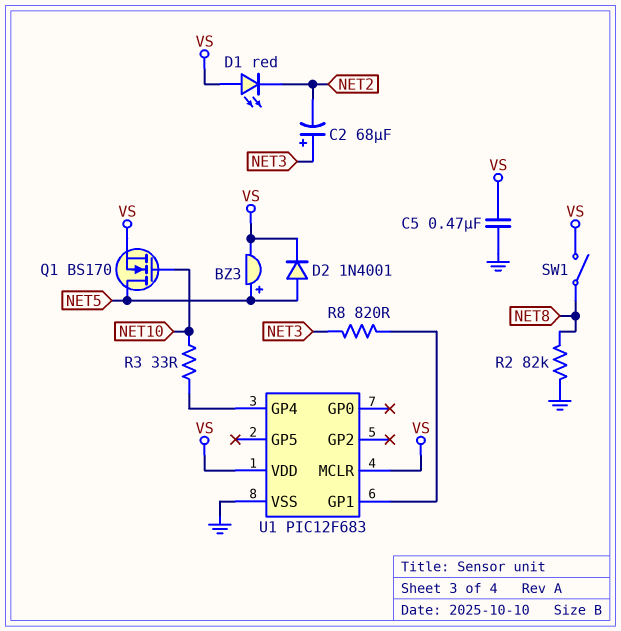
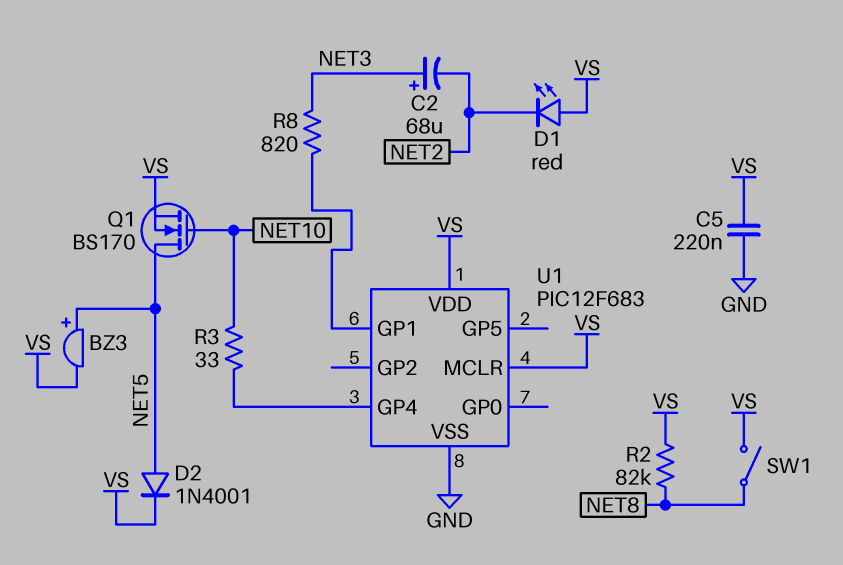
C5: 470nF (GND, VS) -> 220nF (GND, VS)
R2: 82k (GND, NET8) -> 82k (NET8, VS)

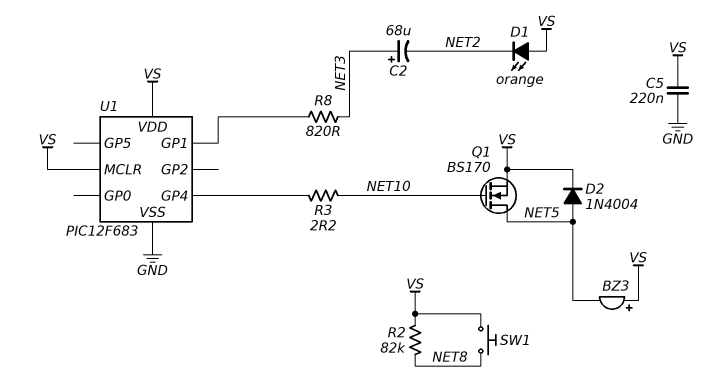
BZ3: buzzer (plus NET5, minus VS) -> buzzer (plus VS, minus NET5)
D1: LED red (A VS, K NET2) -> LED orange (A VS, K NET2)
D2: diode 1N4001 (A NET5, K VS) -> diode 1N4004 (A NET5, K VS)
R3: 33 (NET10, U1/GP4) -> 2.2 (NET10, U1/GP4)
SW1: switch (NET8, VS) -> button (NET8, VS)

